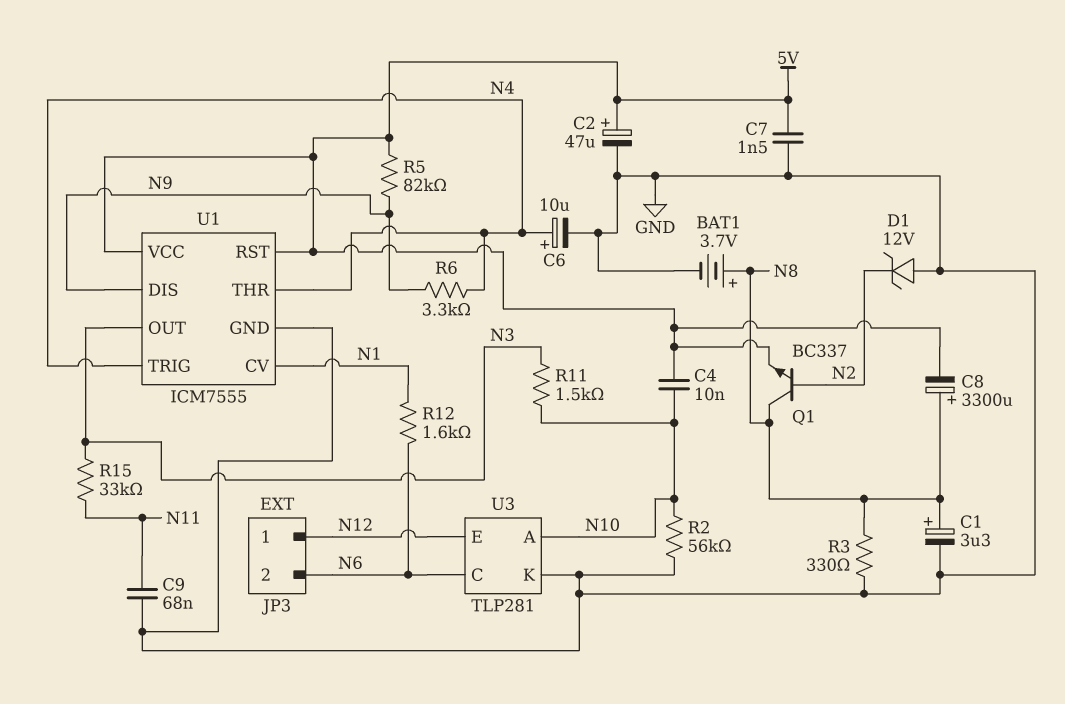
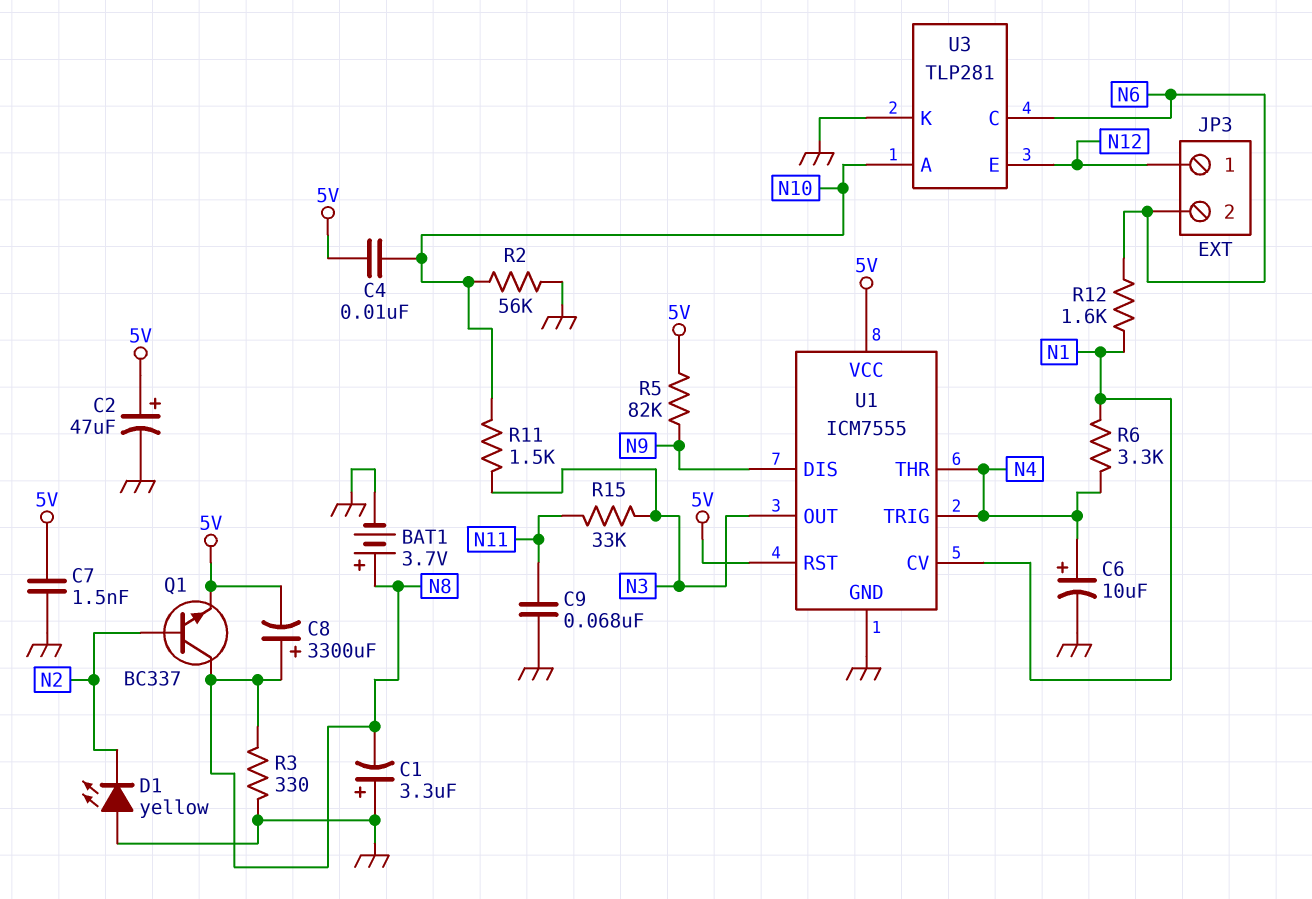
C1: 3.3uF (plus N8, minus GND) -> 3.3uF (plus GND, minus N8)
D1: zener 12V (A GND, K N2) -> LED yellow (A GND, K N2)
R6: 3.3k (N4, N9) -> 3.3k (N1, N4)

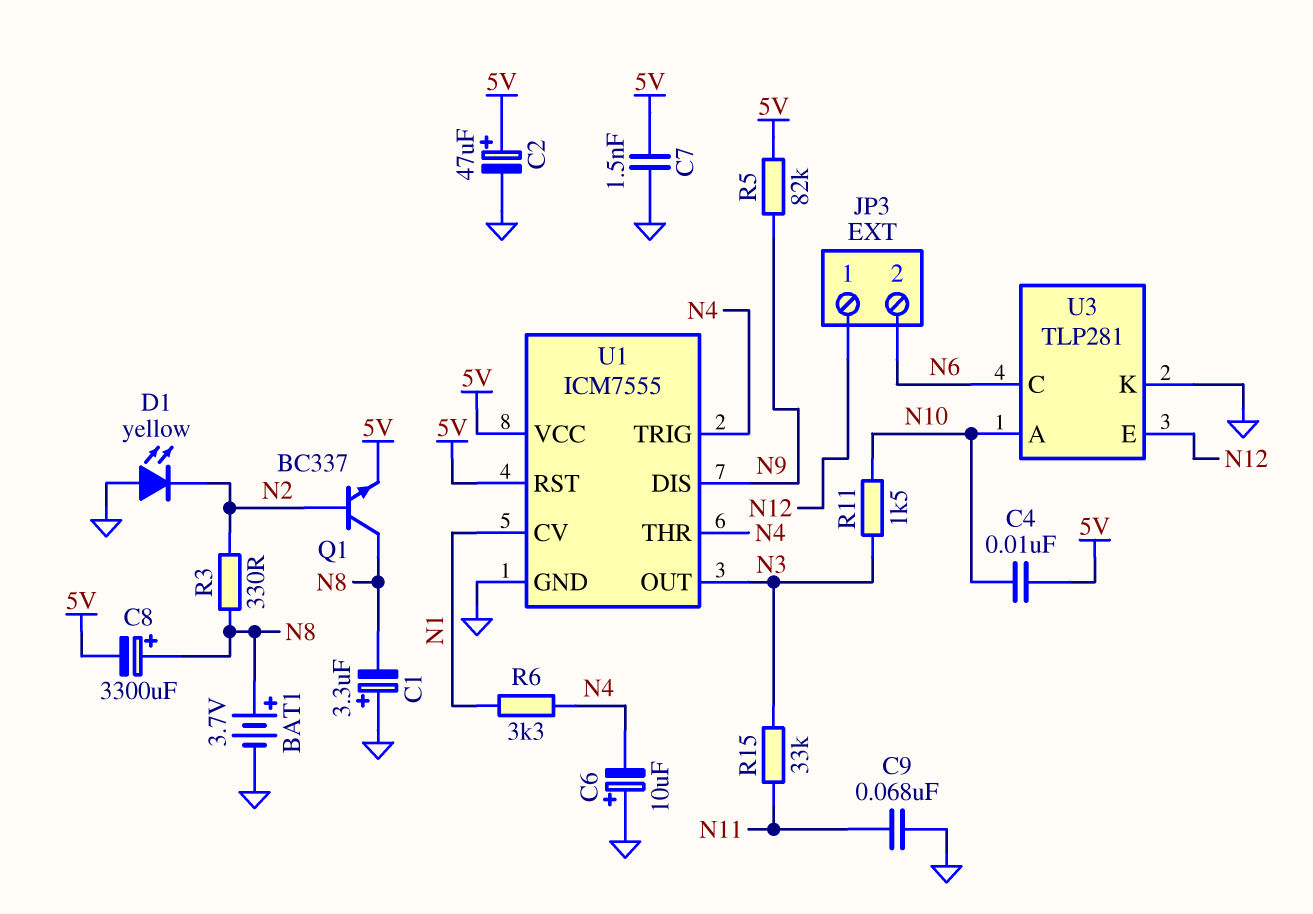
C6: 10uF (plus N4, minus GND) -> 10uF (plus GND, minus N4)
R2: 56k (GND, N10) -> none
R3: 330 (GND, N8) -> 330 (N2, N8)
R12: 1.6k (N1, N6) -> none

